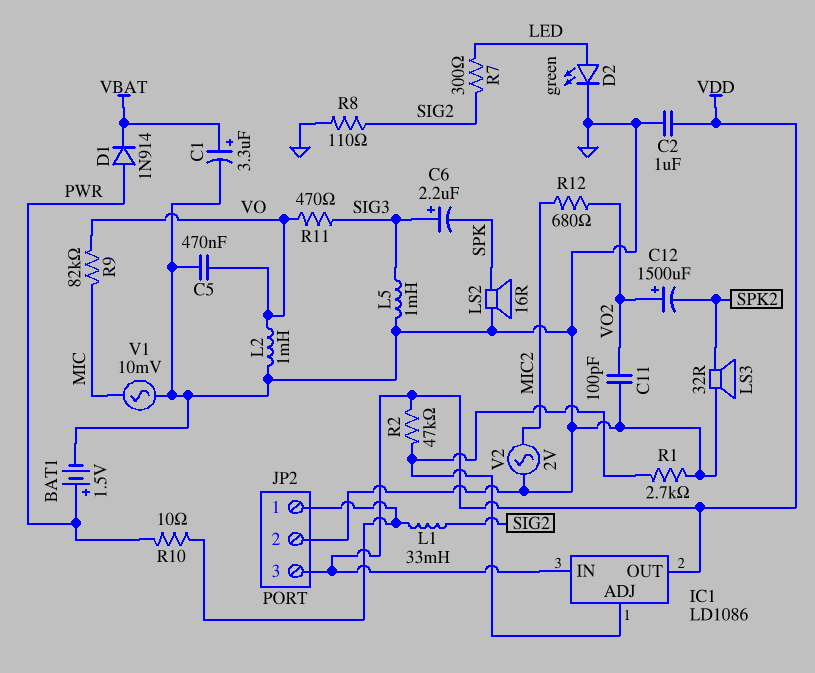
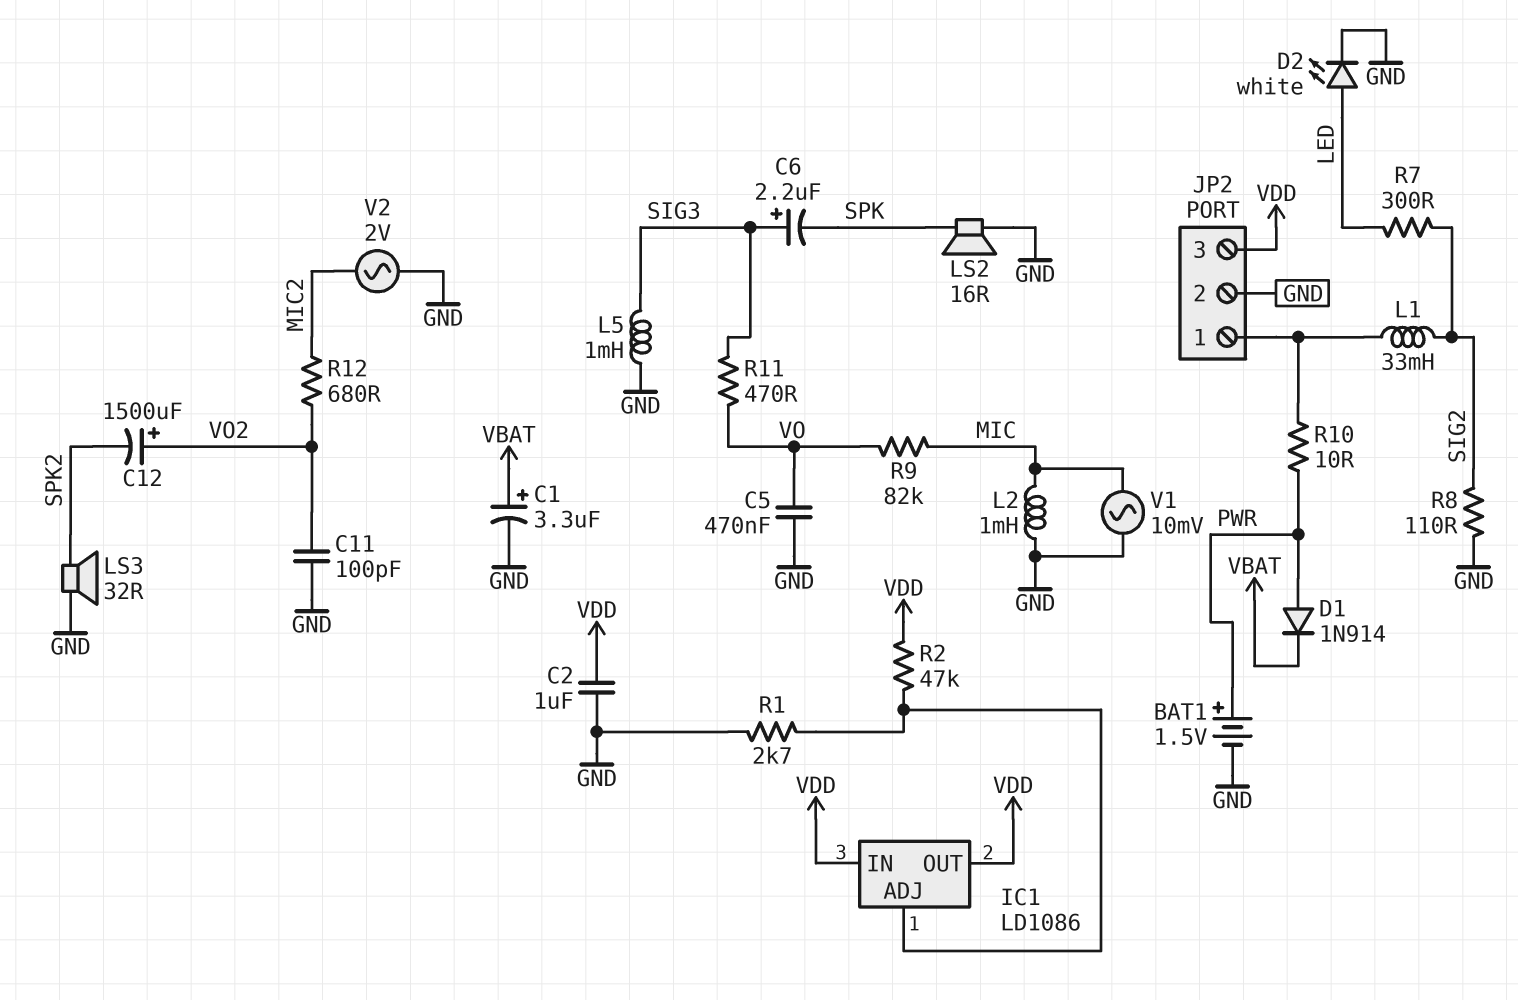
D2: LED green (A LED, K GND) -> LED white (A LED, K GND)
L2: 1mH (GND, VO) -> 1mH (GND, MIC)

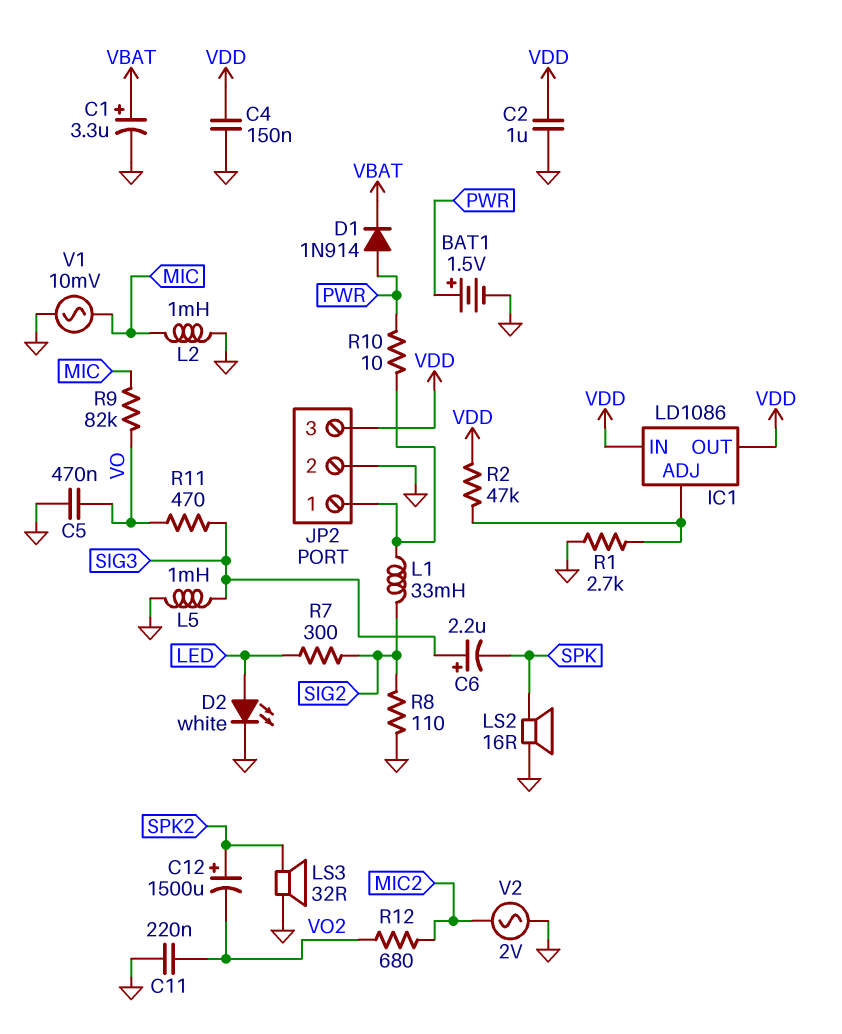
C4: none -> 150nF (GND, VDD)
C11: 100pF (GND, VO2) -> 220nF (GND, VO2)
C12: 1500uF (plus VO2, minus SPK2) -> 1500uF (plus SPK2, minus VO2)

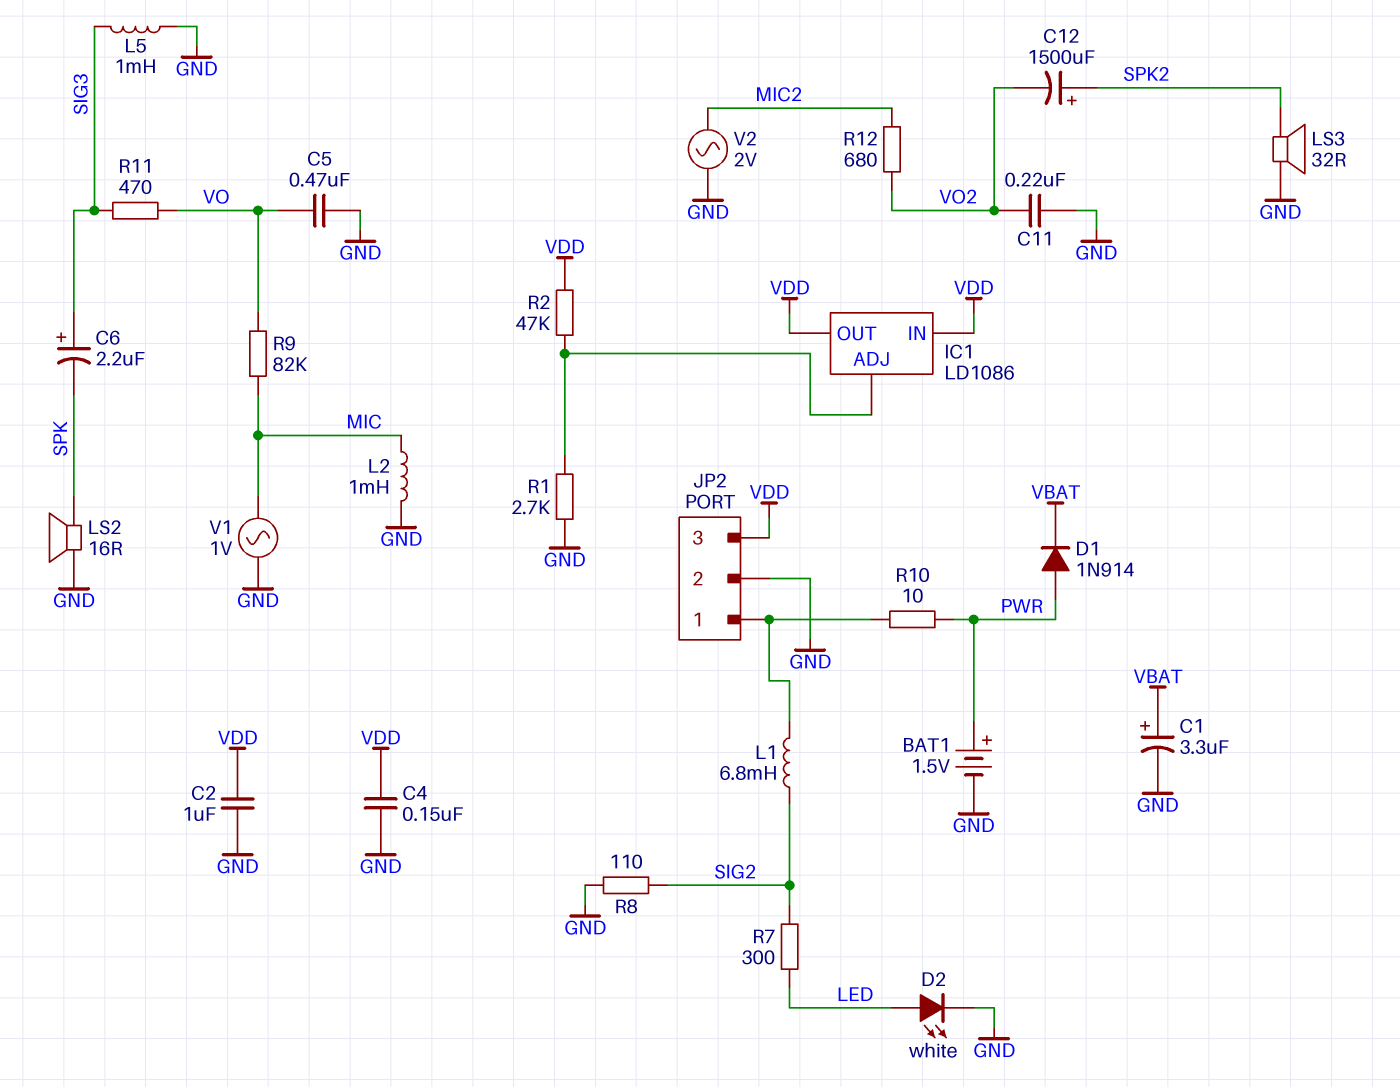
L1: 33mH (JP2/1, SIG2) -> 6.8mH (JP2/1, SIG2)
V1: AC 10mV (GND, MIC) -> AC 1V (GND, MIC)

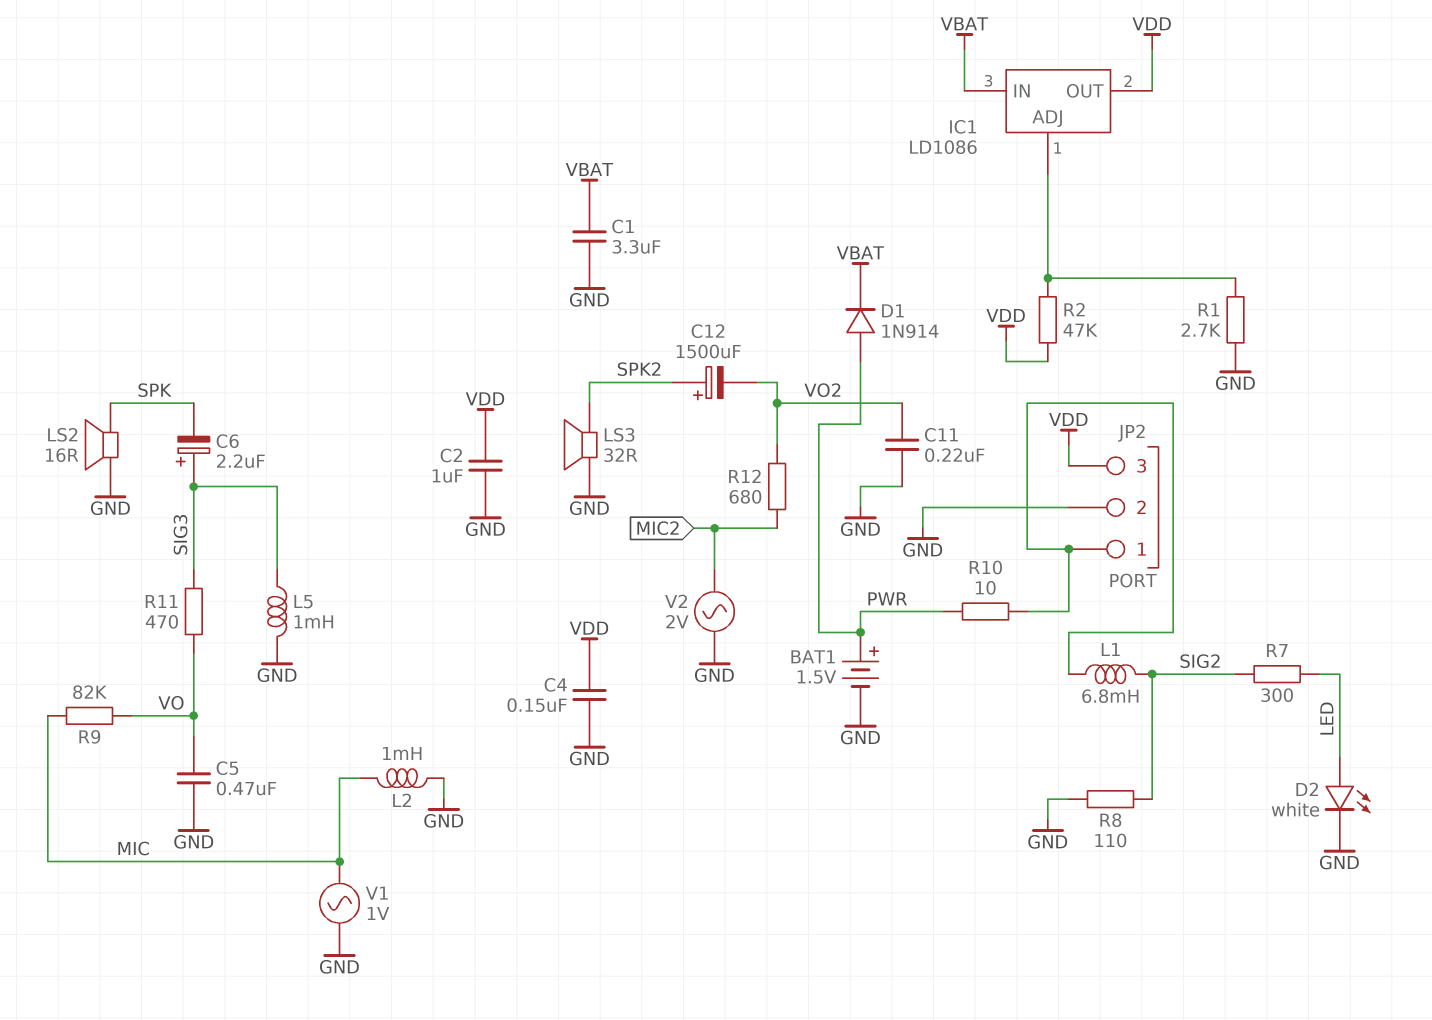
C1: 3.3uF (plus VBAT, minus GND) -> 3.3uF (GND, VBAT)
IC1 pin IN: VDD -> VBAT

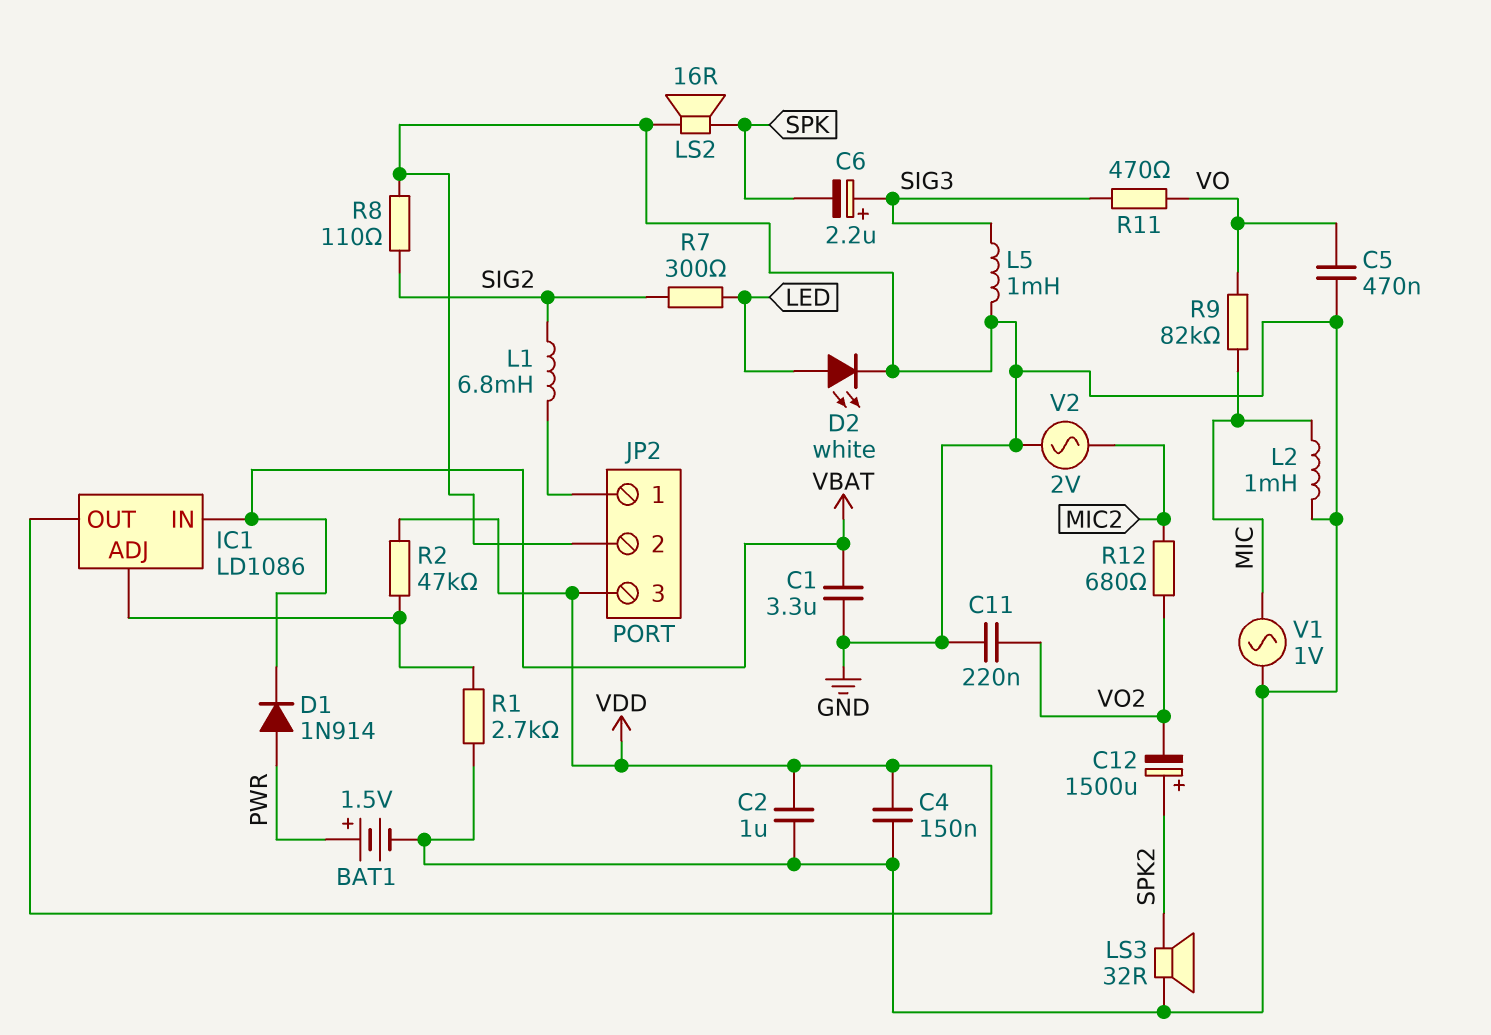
R10: 10 (JP2/1, PWR) -> none

